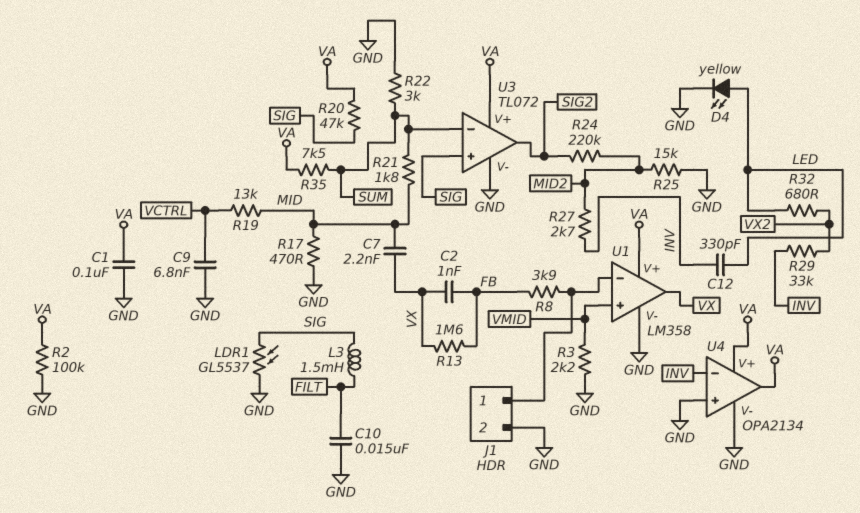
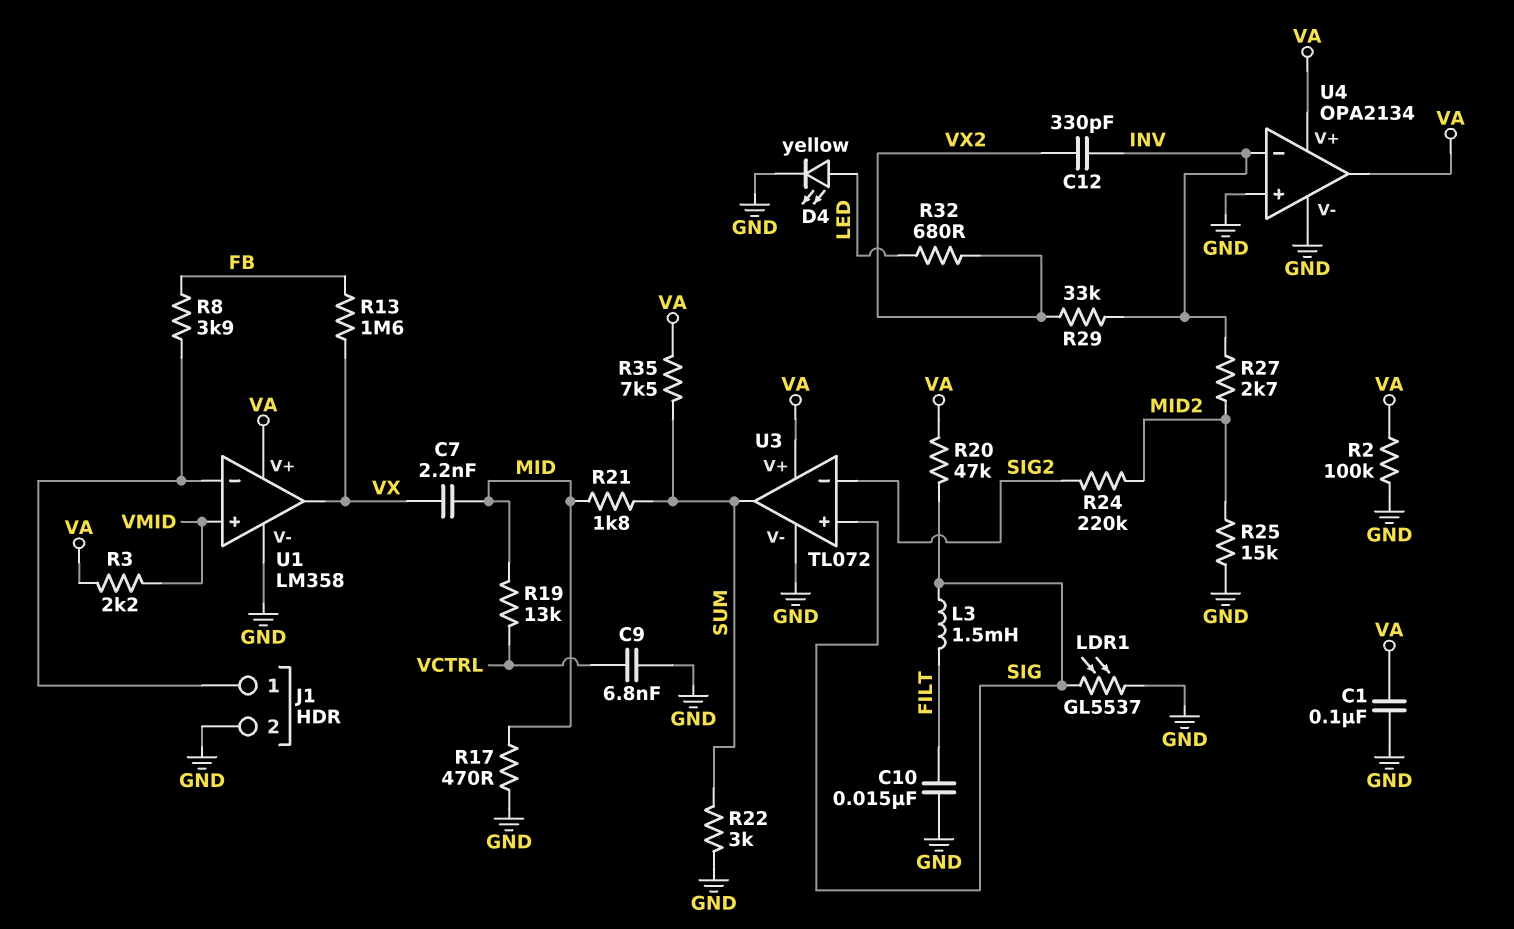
C2: 1nF (FB, VX) -> none
C12: 330pF (INV, LED) -> 330pF (INV, VX2)
R3: 2.2k (GND, VMID) -> 2.2k (VA, VMID)
U3 pin in-: SUM -> SIG2
U3 pin out: SIG2 -> SUM

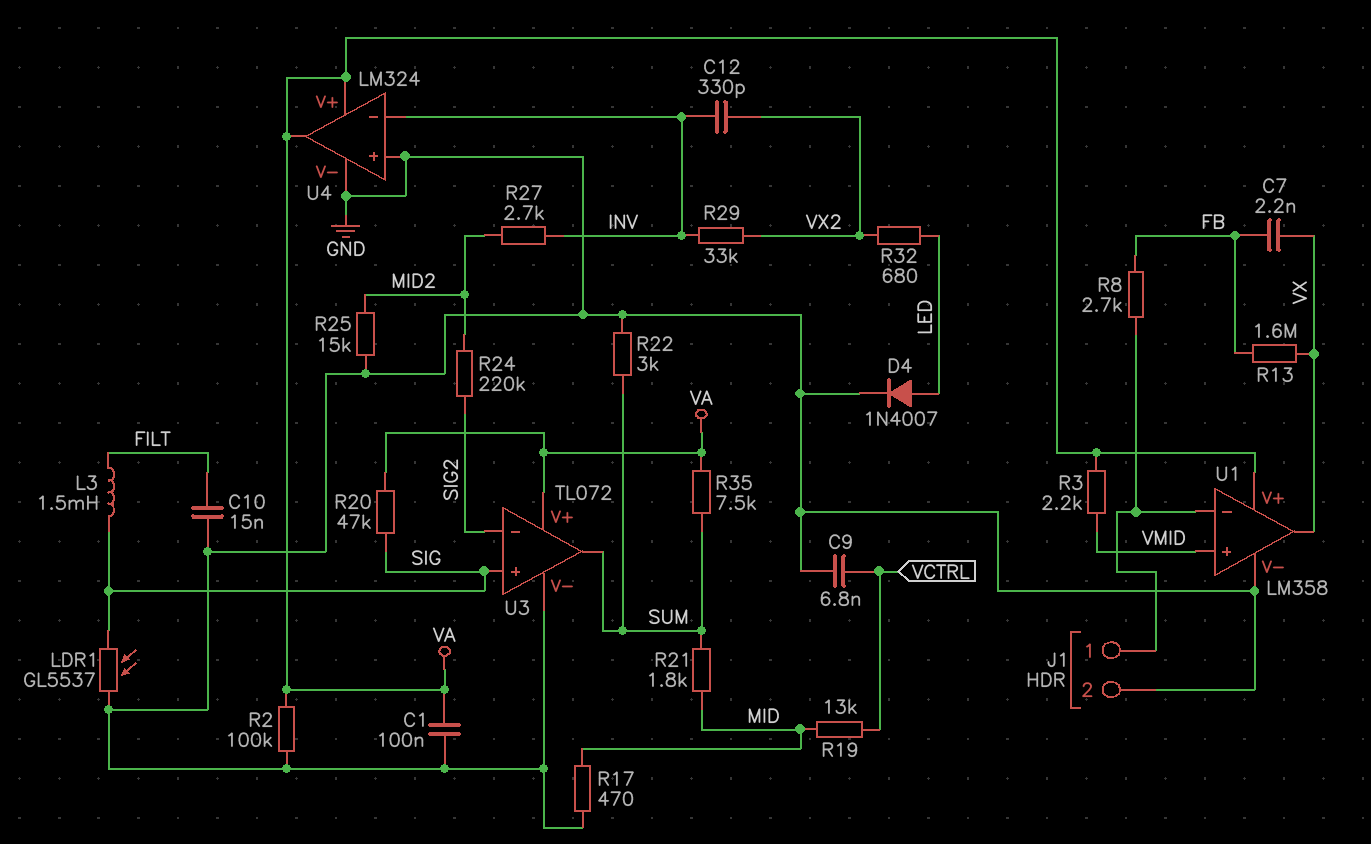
C7: 2.2nF (MID, VX) -> 2.2nF (FB, VX)
D4: LED yellow (A LED, K GND) -> diode 1N4007 (A LED, K GND)
R8: 3.9k (FB, J1/1) -> 2.7k (FB, J1/1)
U4: OPA2134 -> LM324

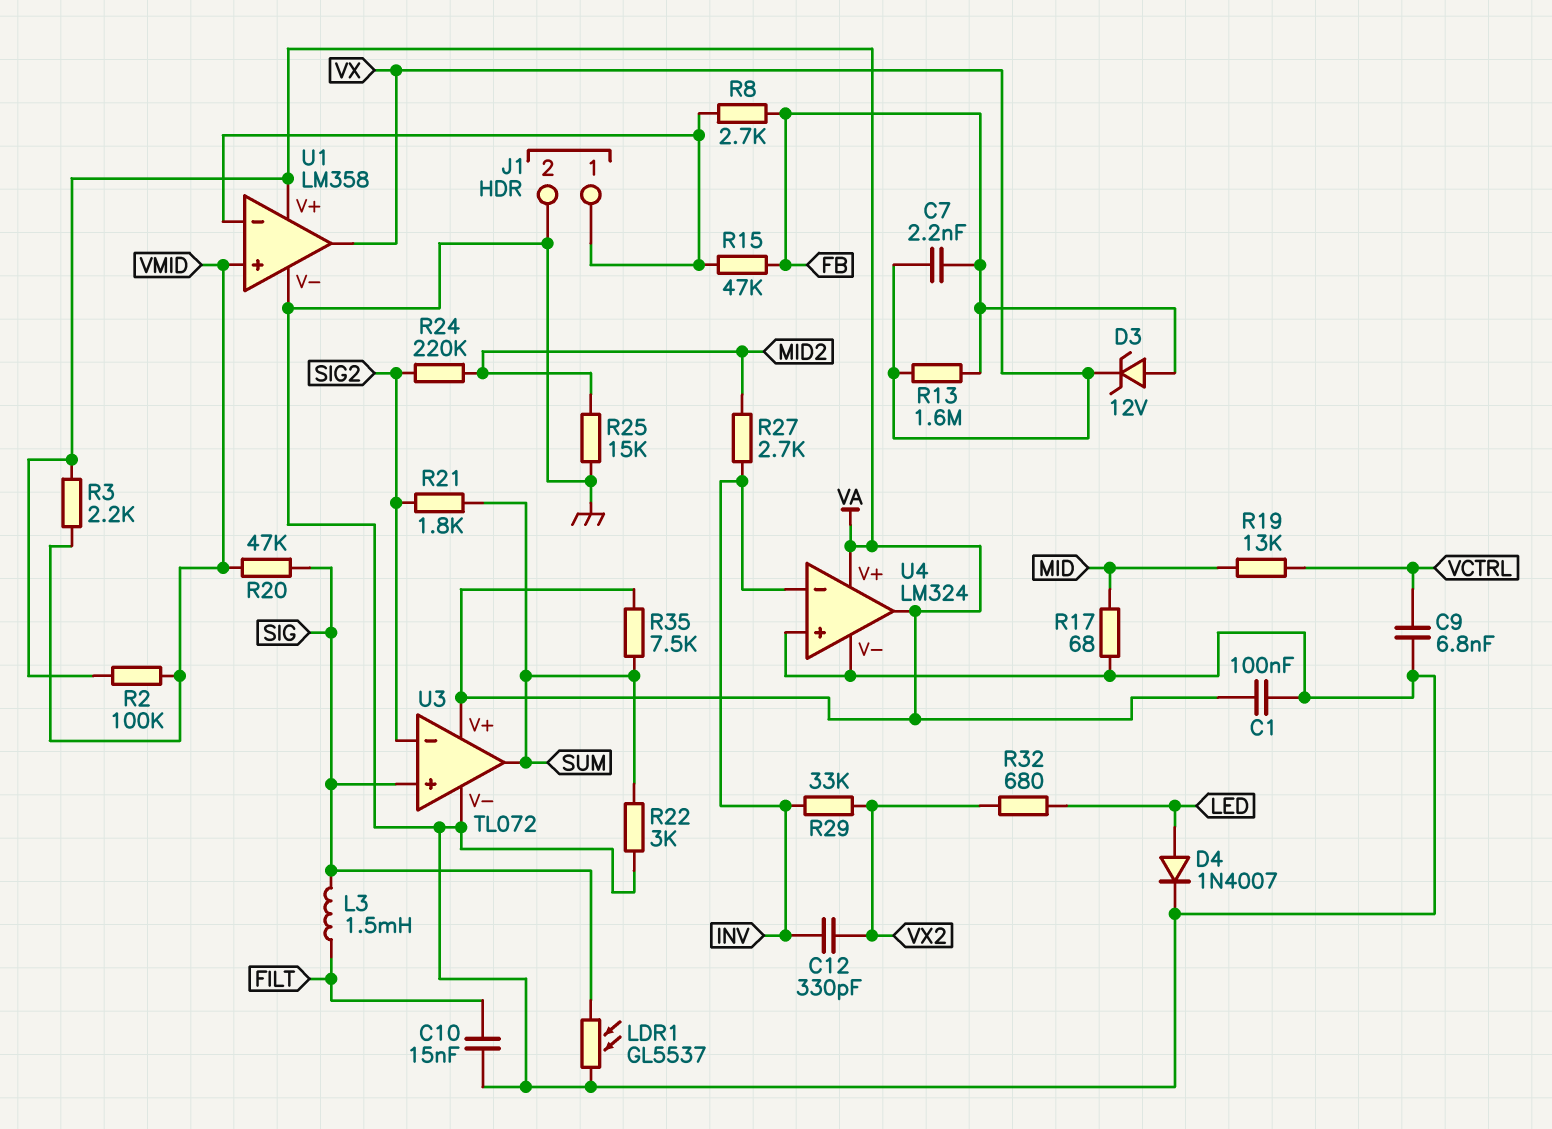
D3: none -> zener 12V (A FB, K VX)
R2: 100k (GND, VA) -> 100k (VA, VMID)
R15: none -> 47k (FB, J1/1)
R17: 470 (GND, MID) -> 68 (GND, MID)
R20: 47k (SIG, VA) -> 47k (SIG, VMID)
R21: 1.8k (MID, SUM) -> 1.8k (SIG2, SUM)

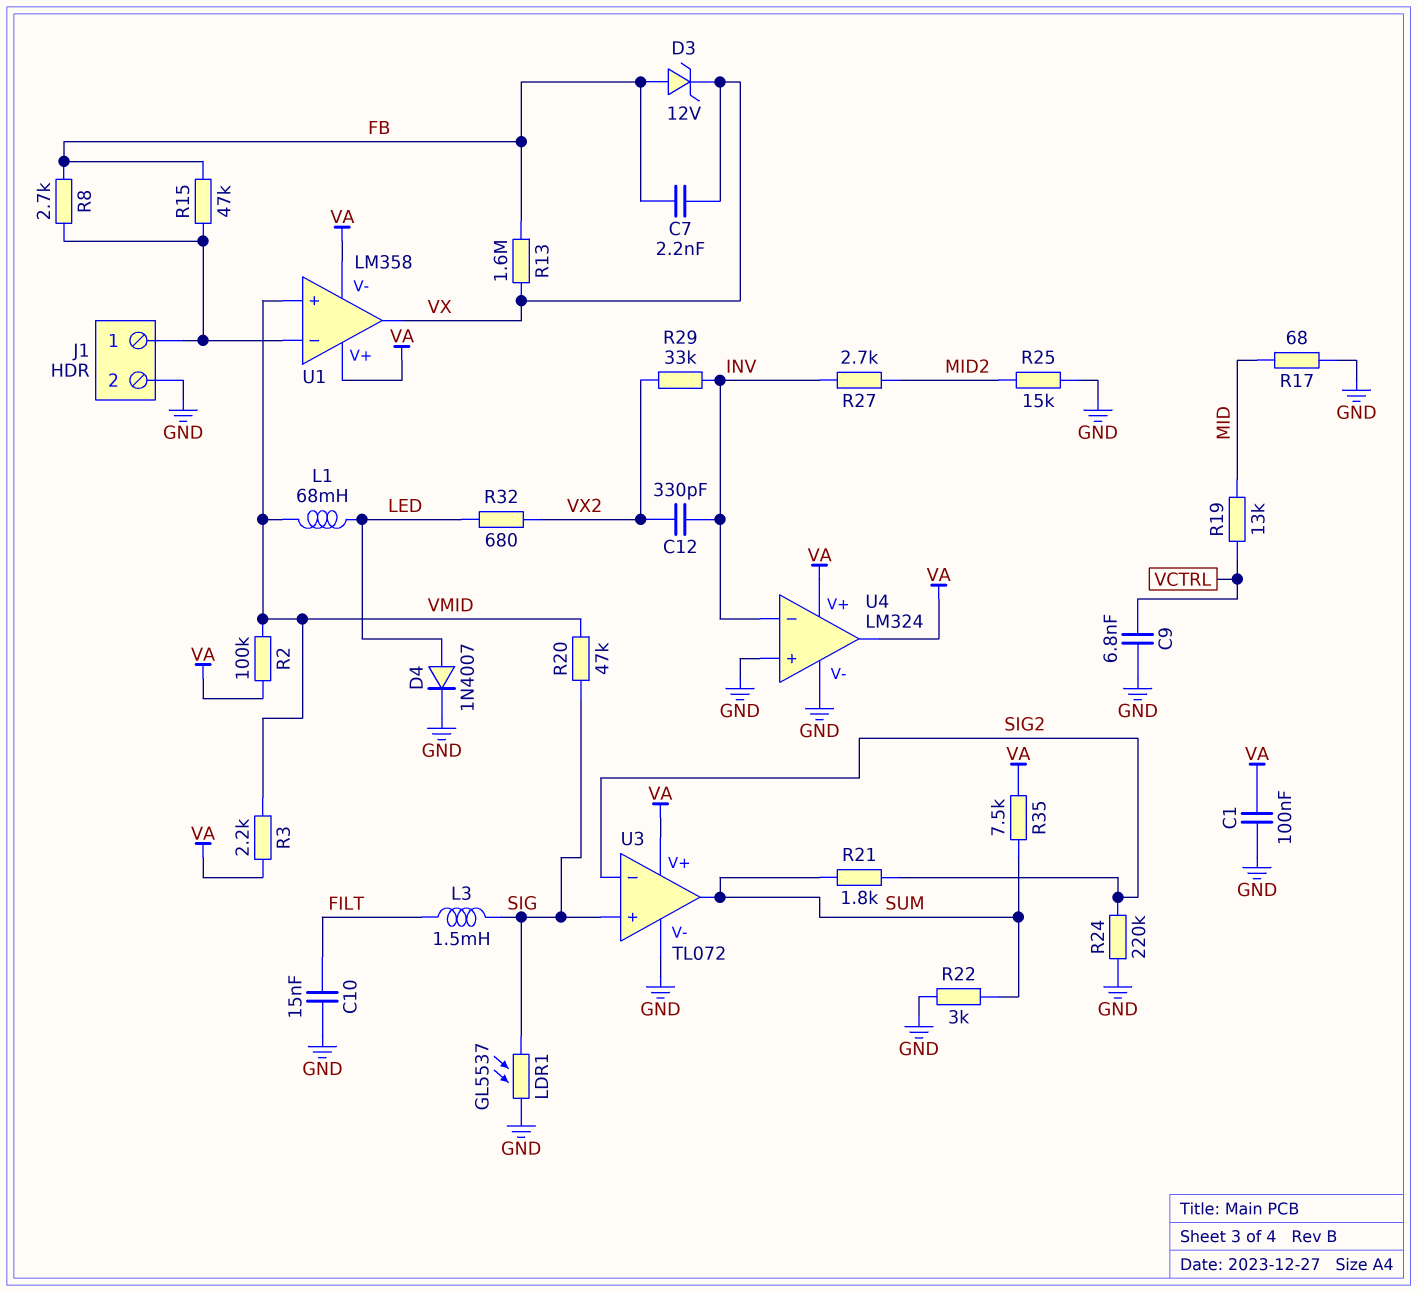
L1: none -> 68mH (LED, VMID)
R24: 220k (MID2, SIG2) -> 220k (GND, SIG2)
U1 pin V-: GND -> VA

